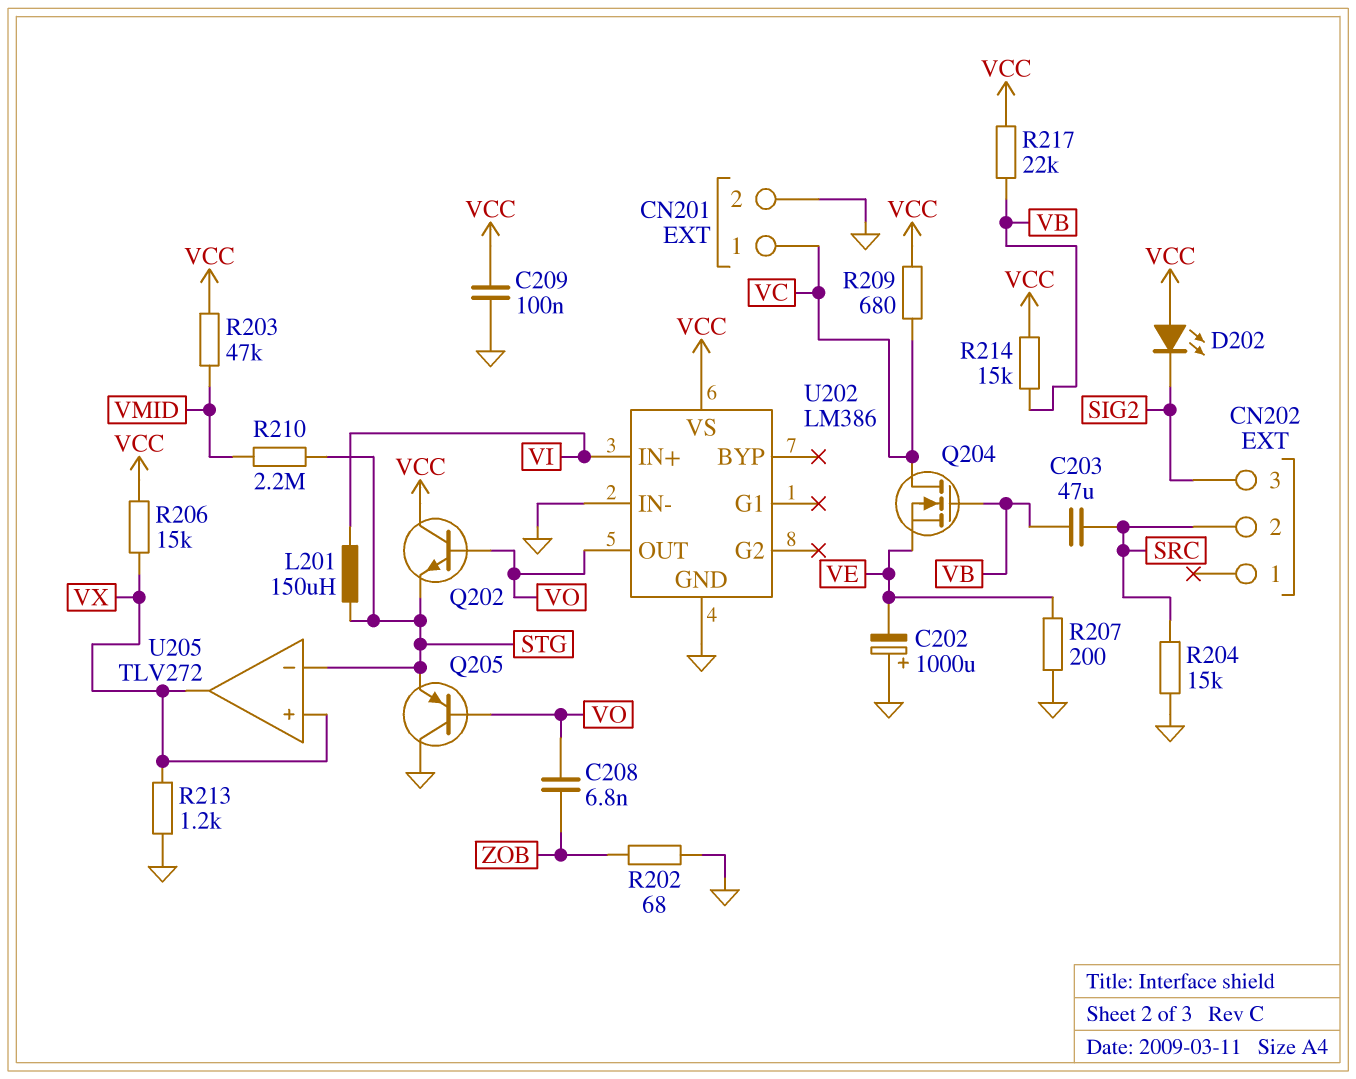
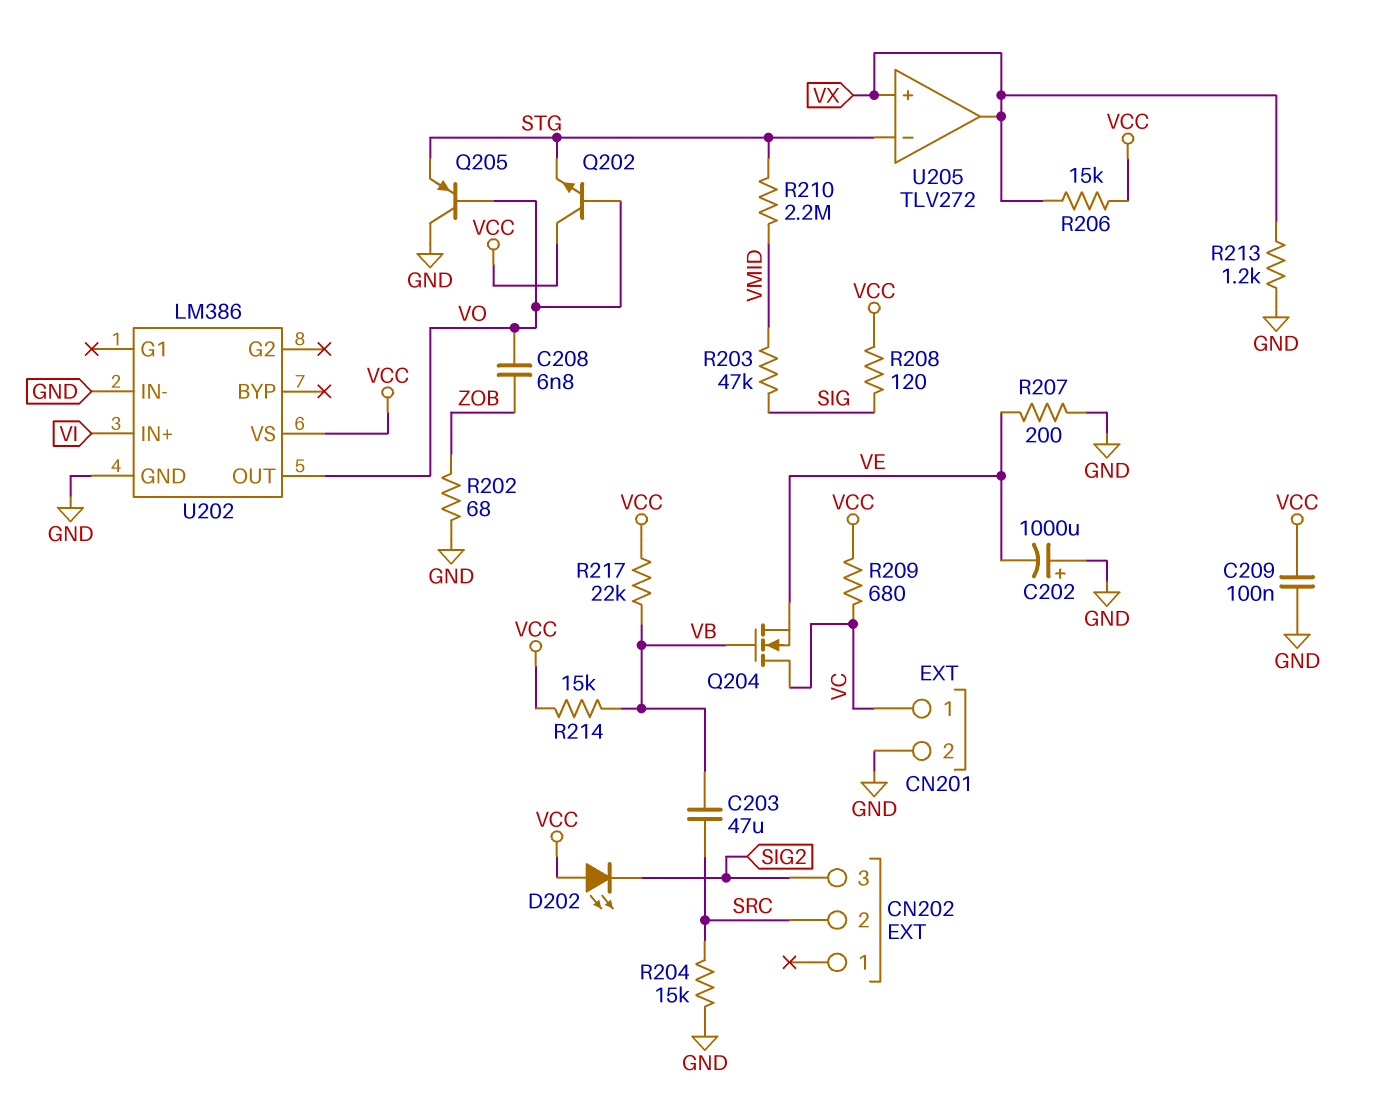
L201: 150uH (STG, VI) -> none
R203: 47k (VCC, VMID) -> 47k (SIG, VMID)
R208: none -> 120 (SIG, VCC)

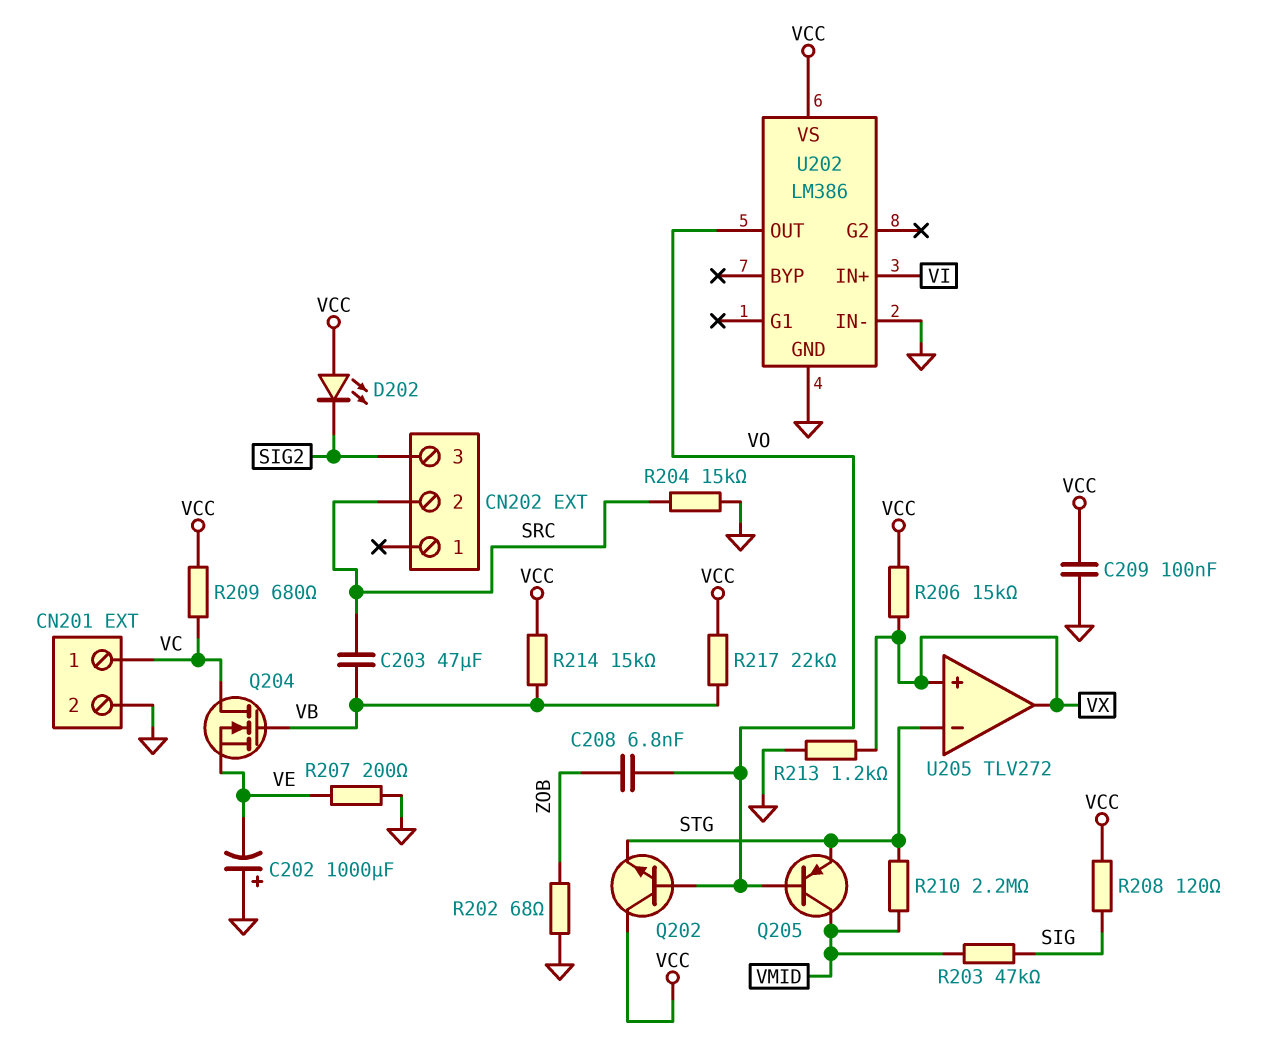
Q205: PNP (B VO, C GND, E STG) -> PNP (B VO, C VMID, E STG)

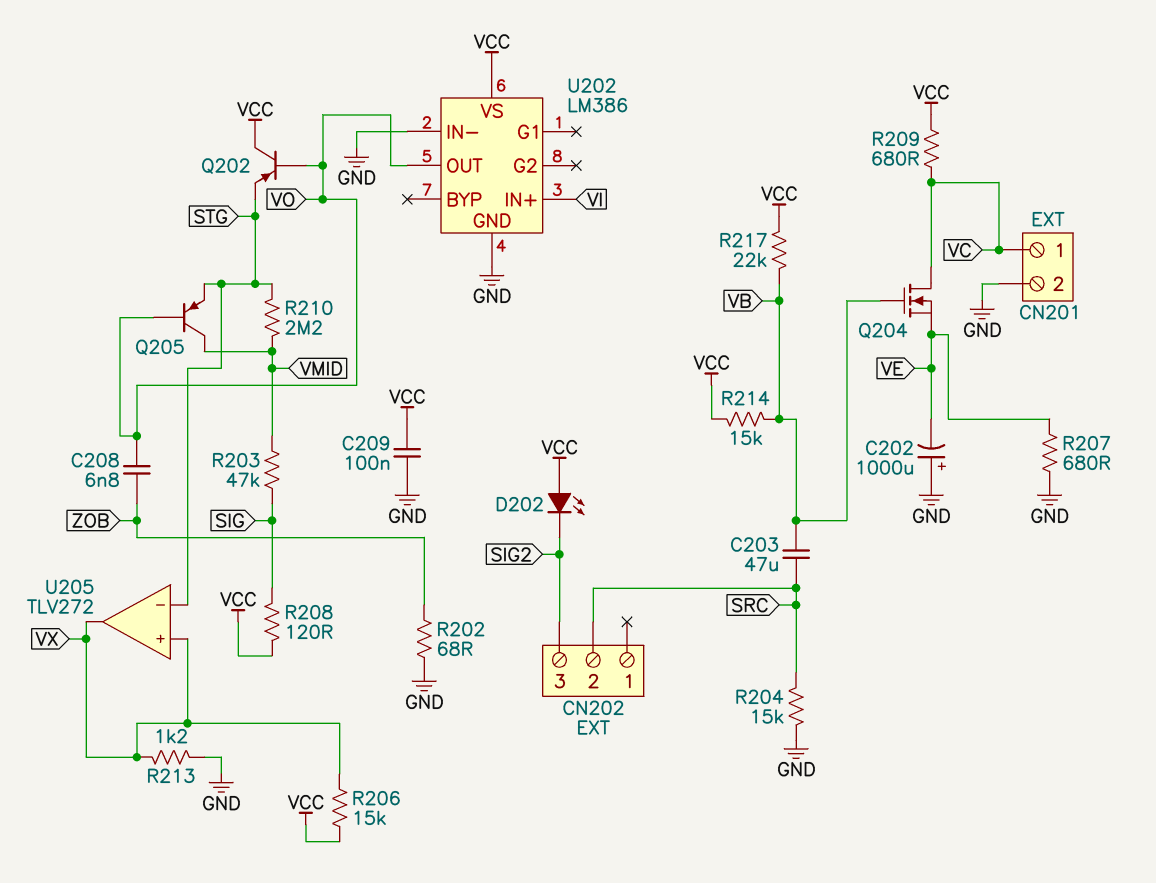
Q202: NPN (B VO, C VCC, E STG) -> PNP (B VO, C VCC, E STG)
R207: 200 (GND, VE) -> 680 (GND, VE)

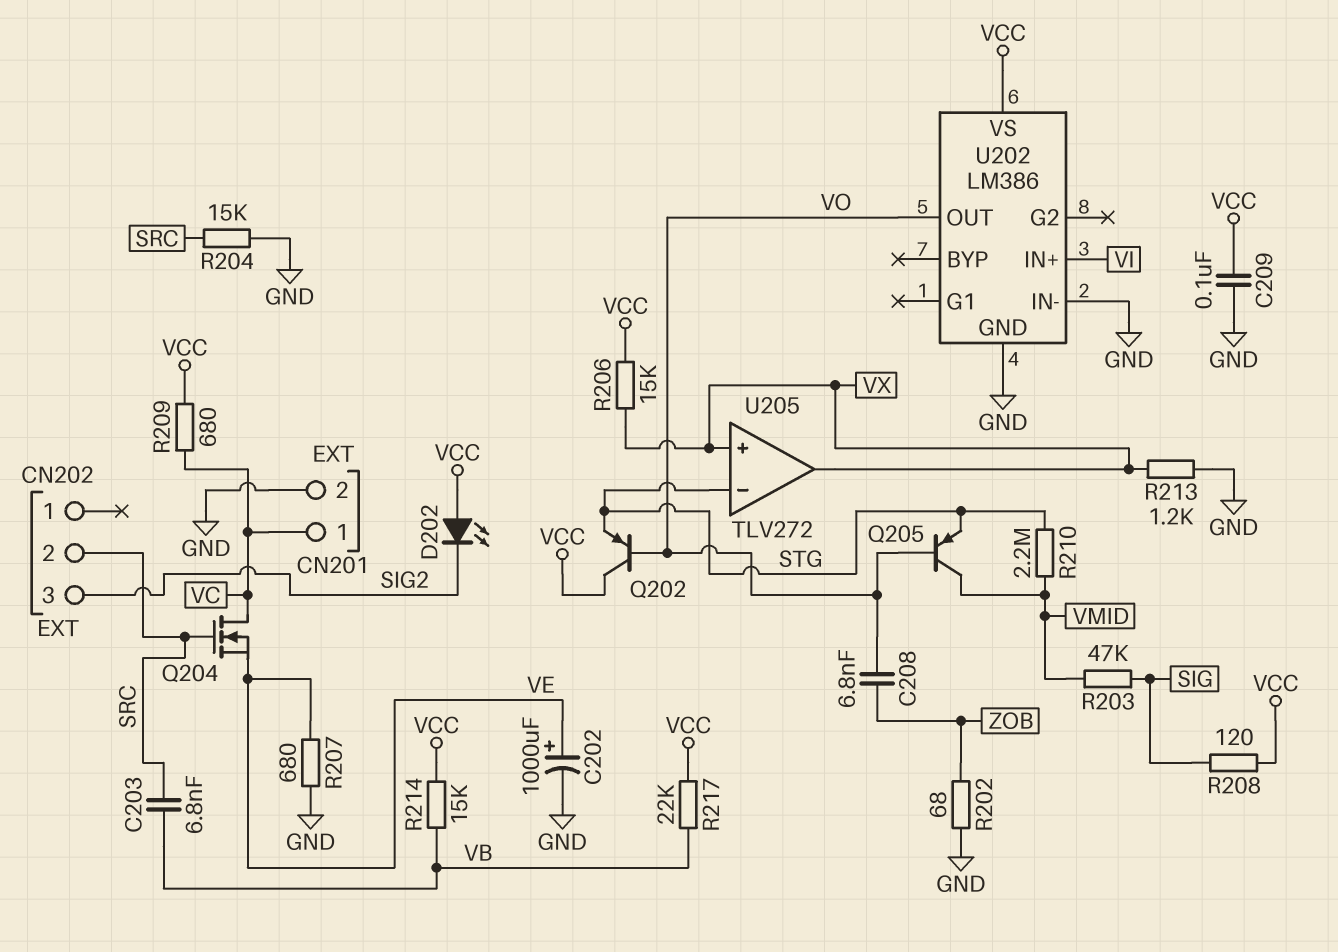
C202: 1000uF (plus GND, minus VE) -> 1000uF (plus VE, minus GND)
C203: 47uF (SRC, VB) -> 6.8nF (SRC, VB)
Q204: NMOS (G VB, D VC, S VE) -> NMOS (G SRC, D VC, S VE)

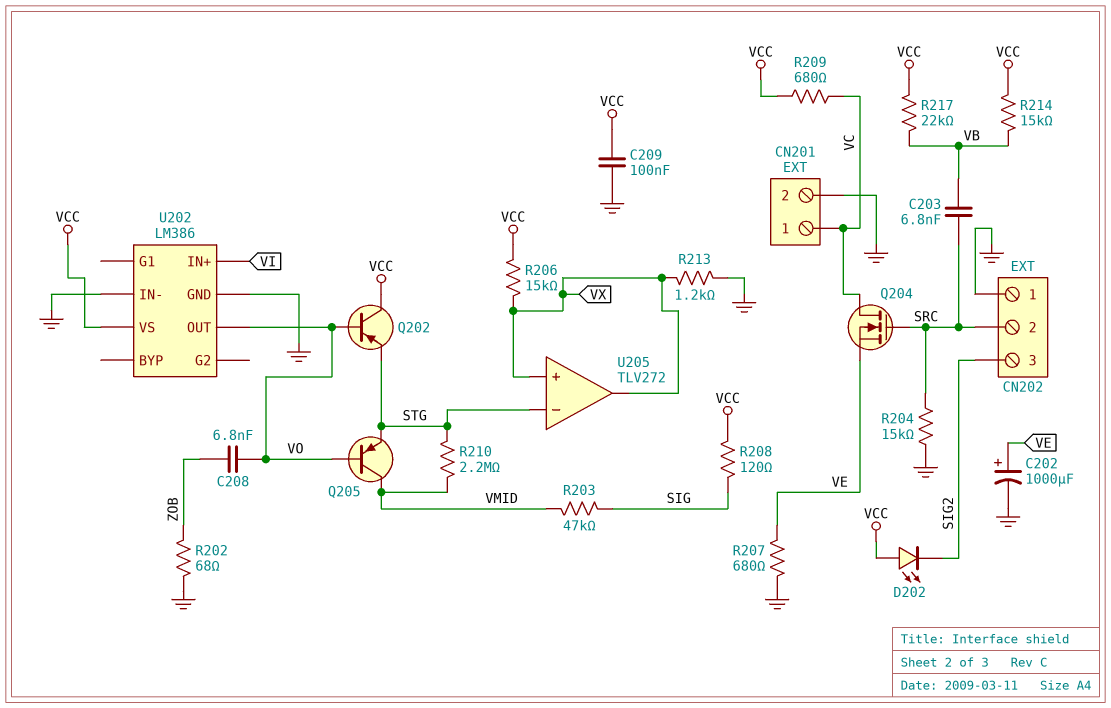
CN202 pin 1: none -> GND

